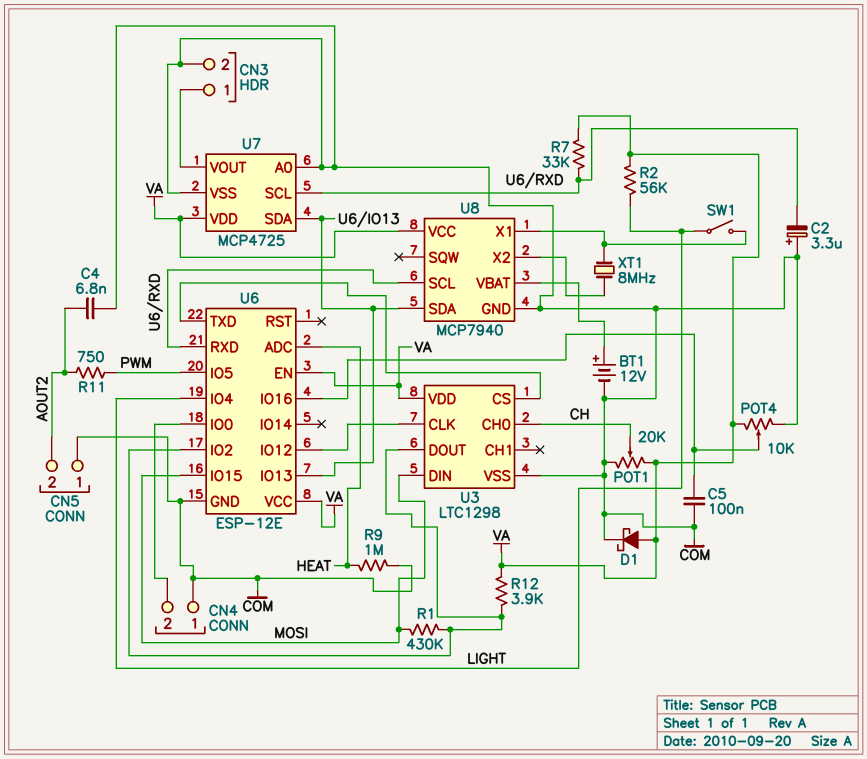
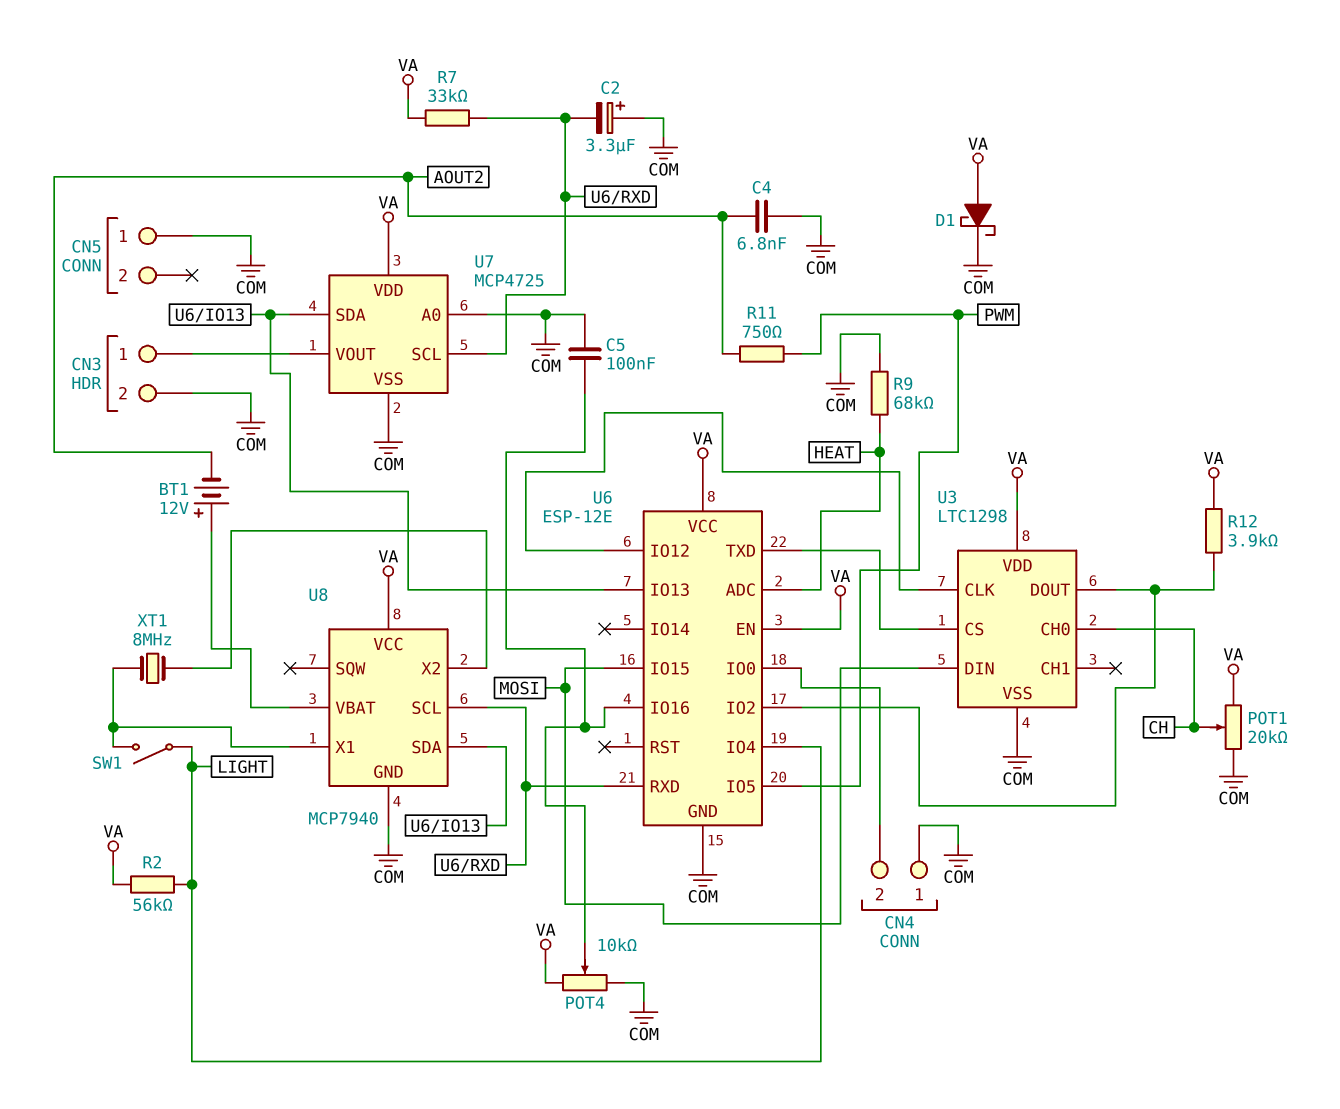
BT1: 12V (plus U8/VBAT, minus COM) -> 12V (plus U8/VBAT, minus AOUT2)
CN5 pin 2: AOUT2 -> none
R1: 430k (MOSI, U3/DOUT) -> none
R9: 1M (COM, HEAT) -> 68k (COM, HEAT)

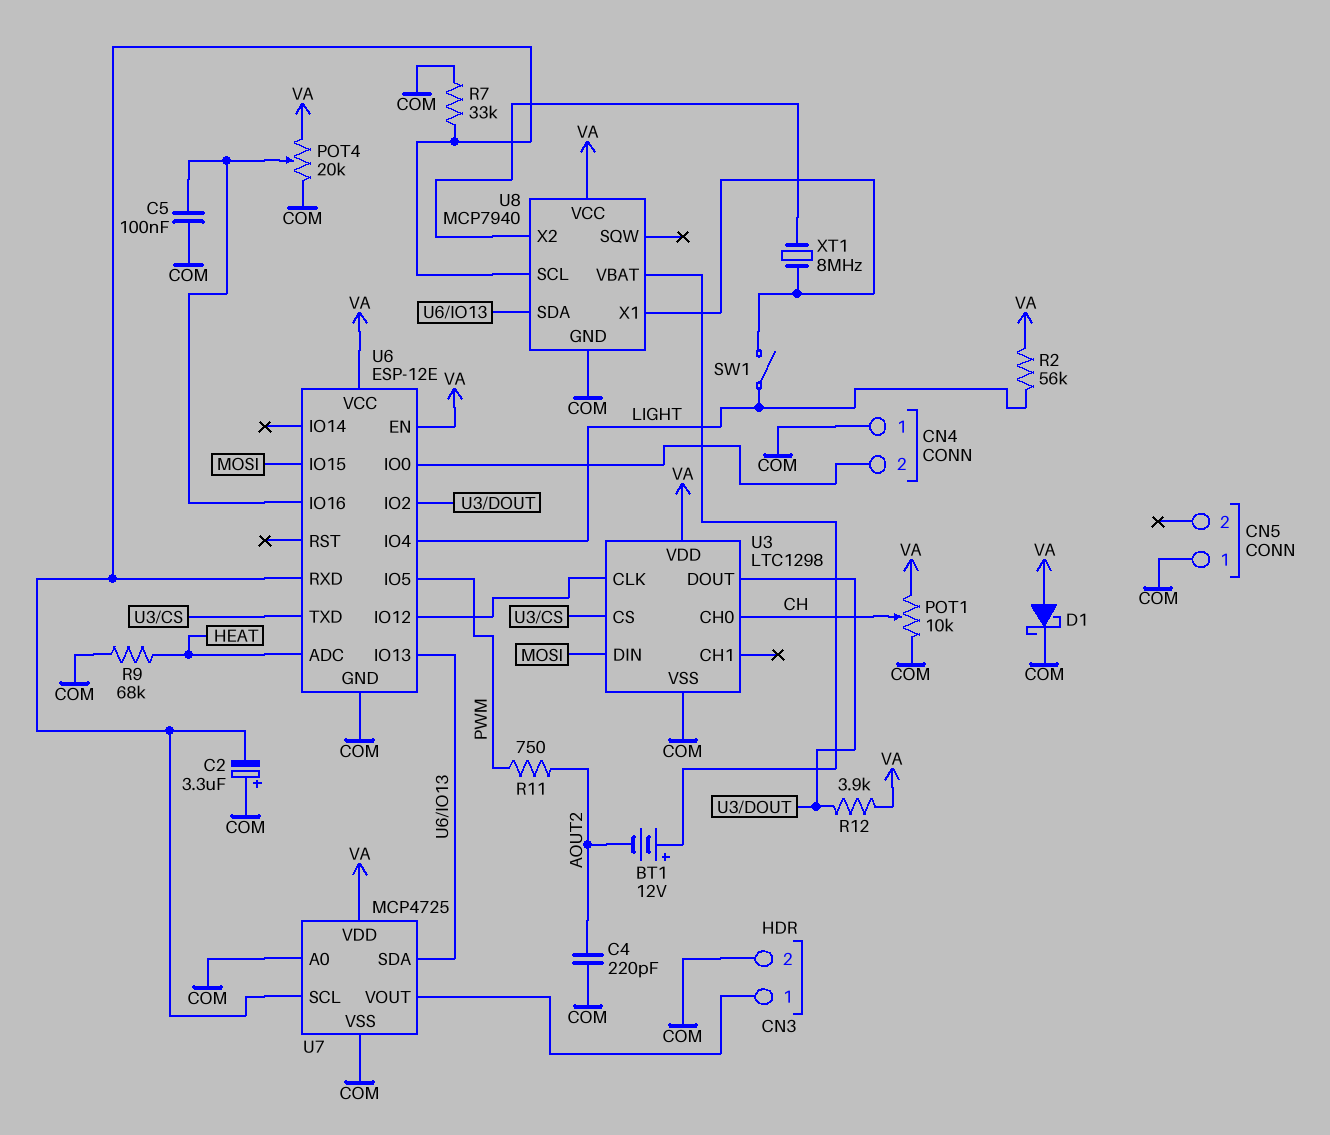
C4: 6.8nF (AOUT2, COM) -> 220pF (AOUT2, COM)
POT1: 20k (COM, VA, wiper CH) -> 10k (COM, VA, wiper CH)
POT4: 10k (COM, VA, wiper U6/IO16) -> 20k (COM, VA, wiper U6/IO16)
R7: 33k (U6/RXD, VA) -> 33k (COM, U6/RXD)

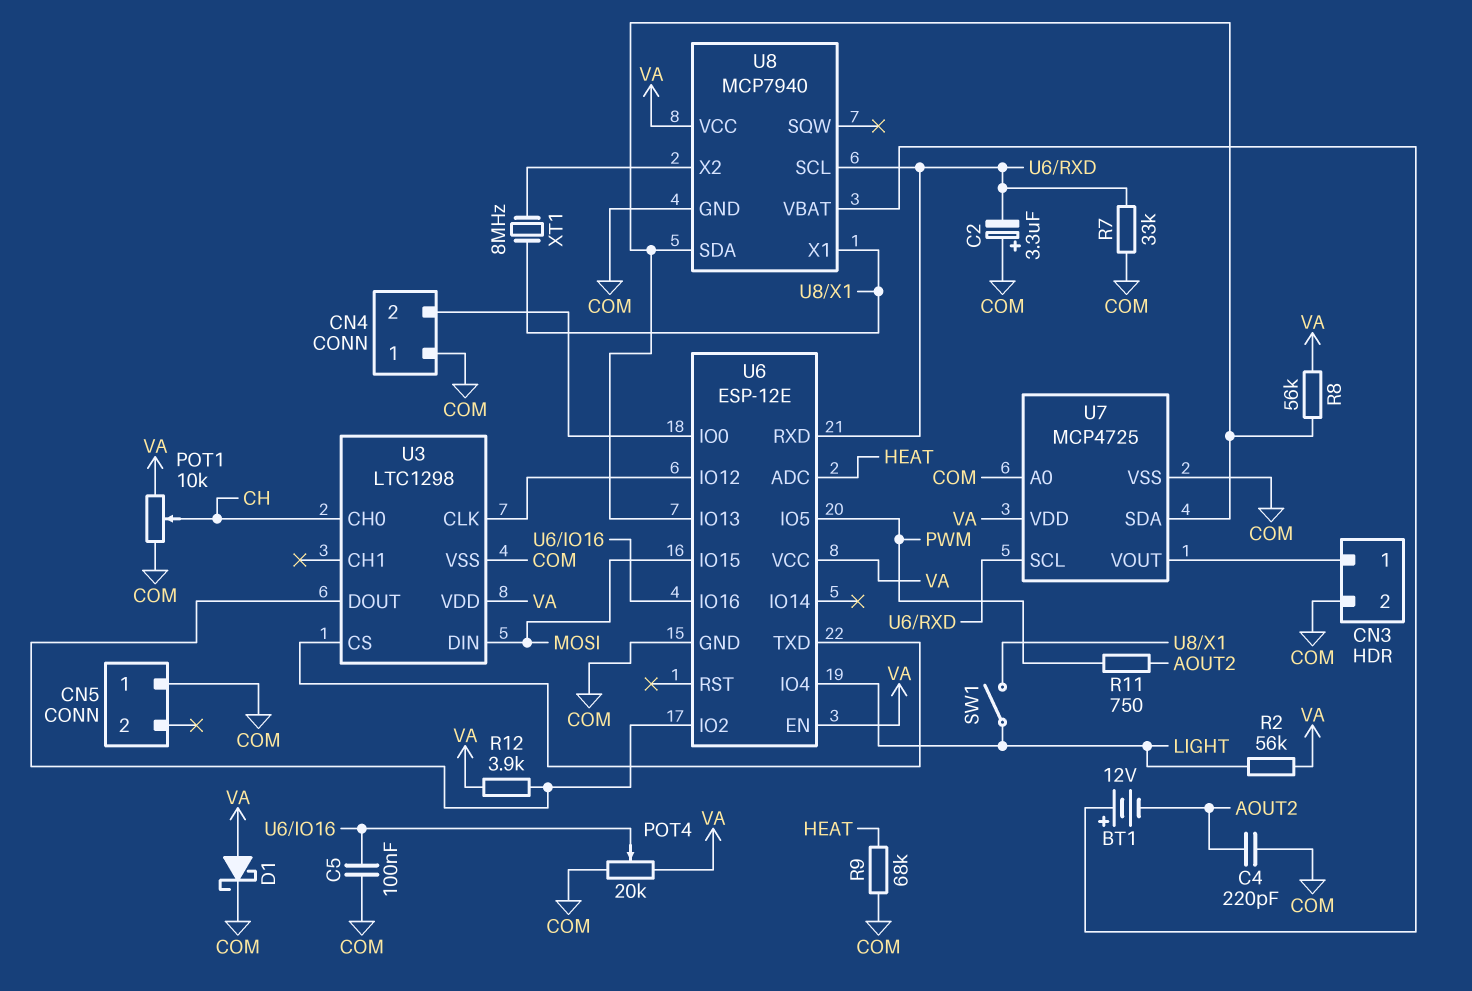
R8: none -> 56k (U6/IO13, VA)

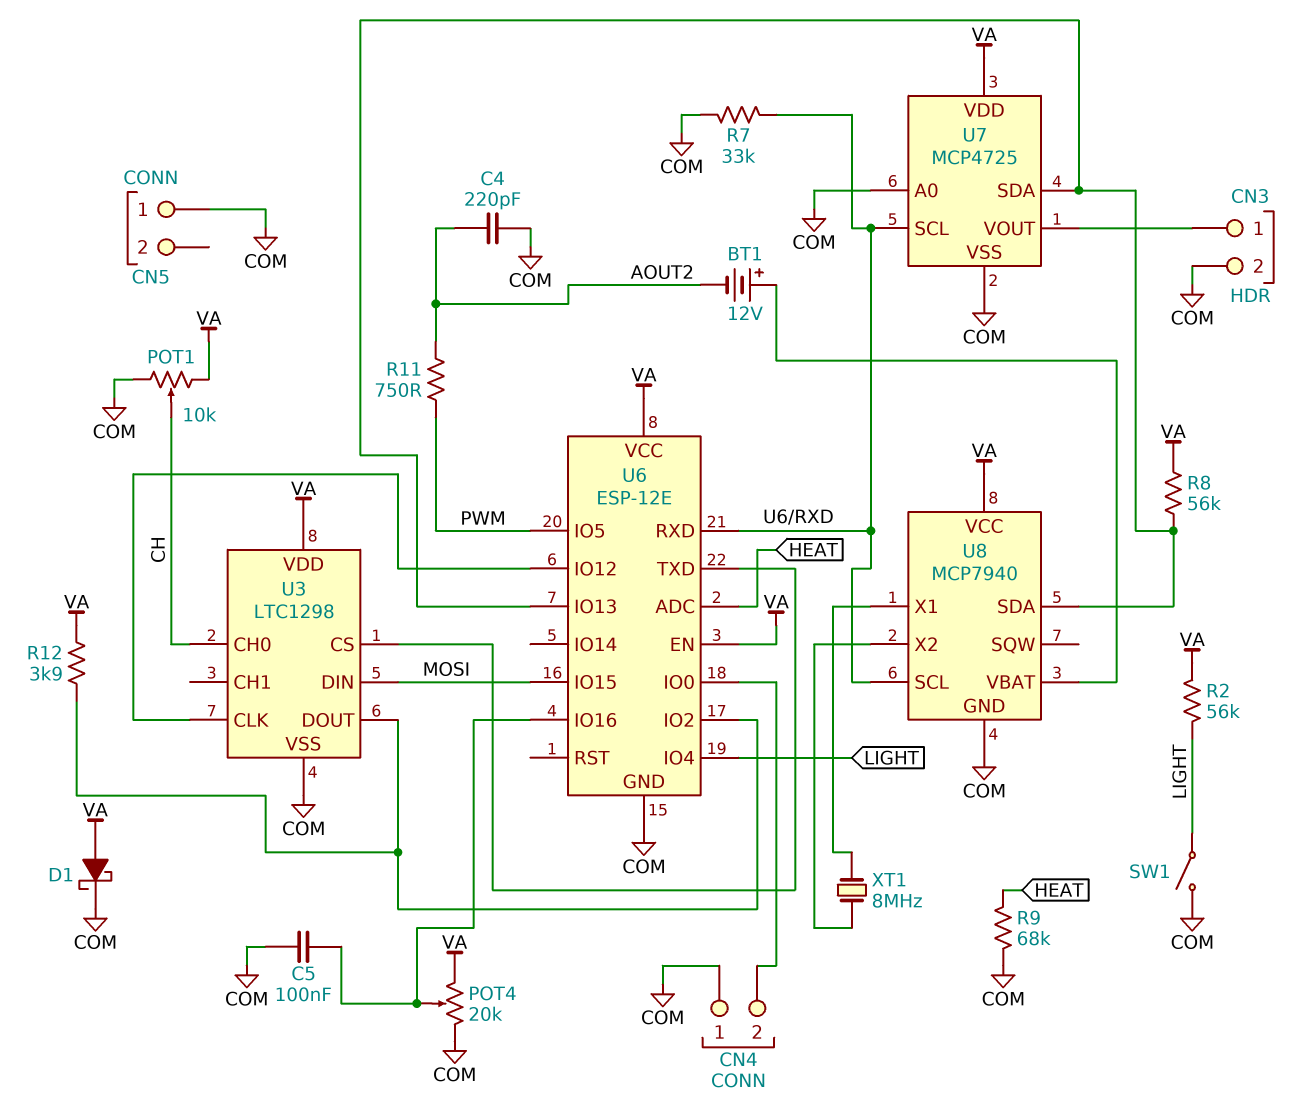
C2: 3.3uF (plus COM, minus U6/RXD) -> none
SW1: switch (LIGHT, U8/X1) -> switch (COM, LIGHT)

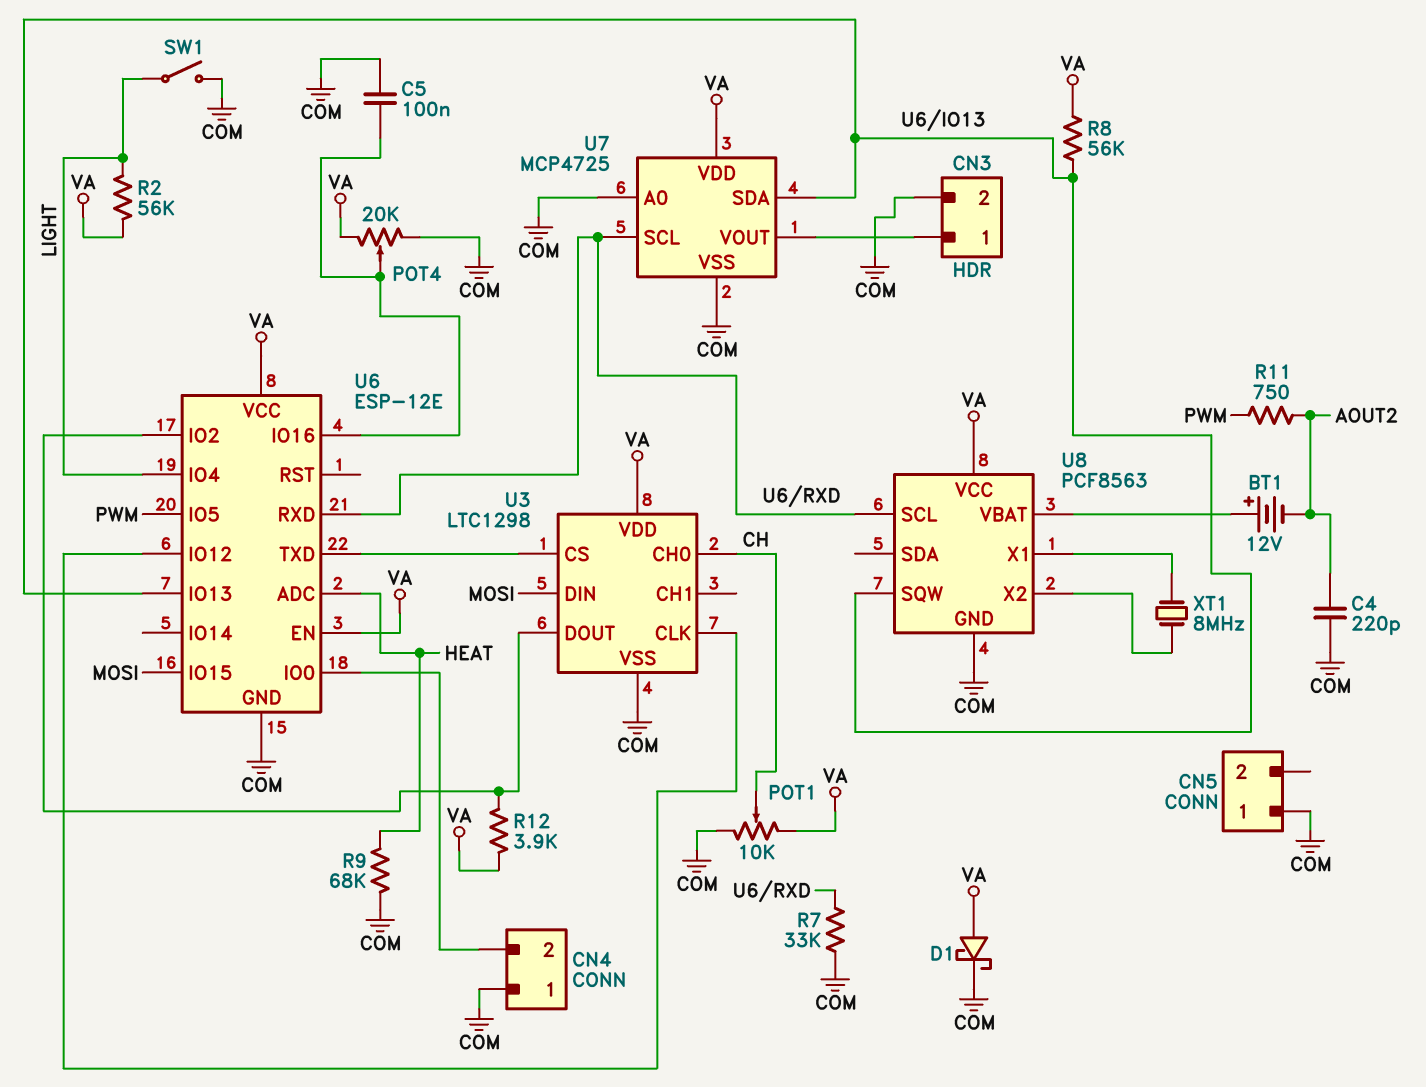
U8: MCP7940 -> PCF8563
U8 pin SDA: U6/IO13 -> none
U8 pin SQW: none -> U6/IO13

